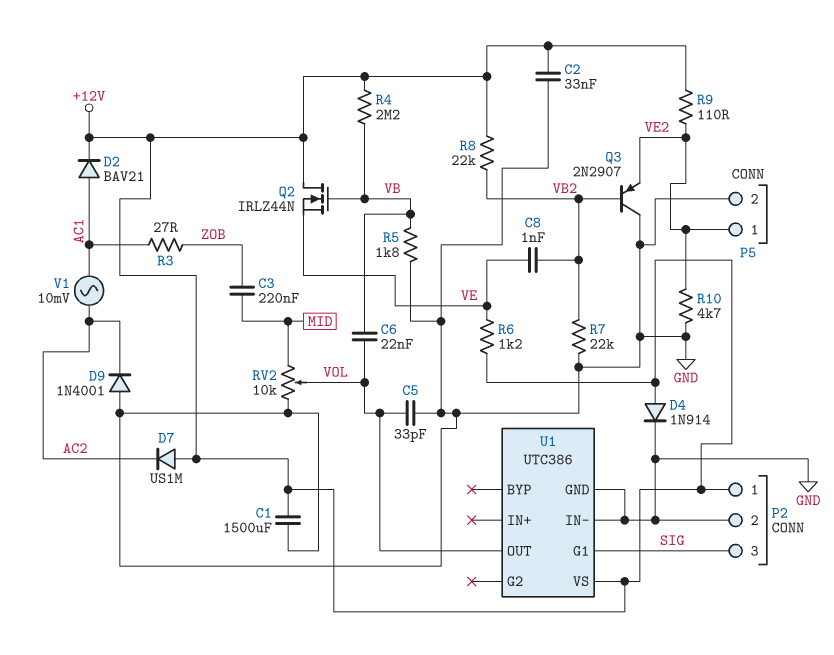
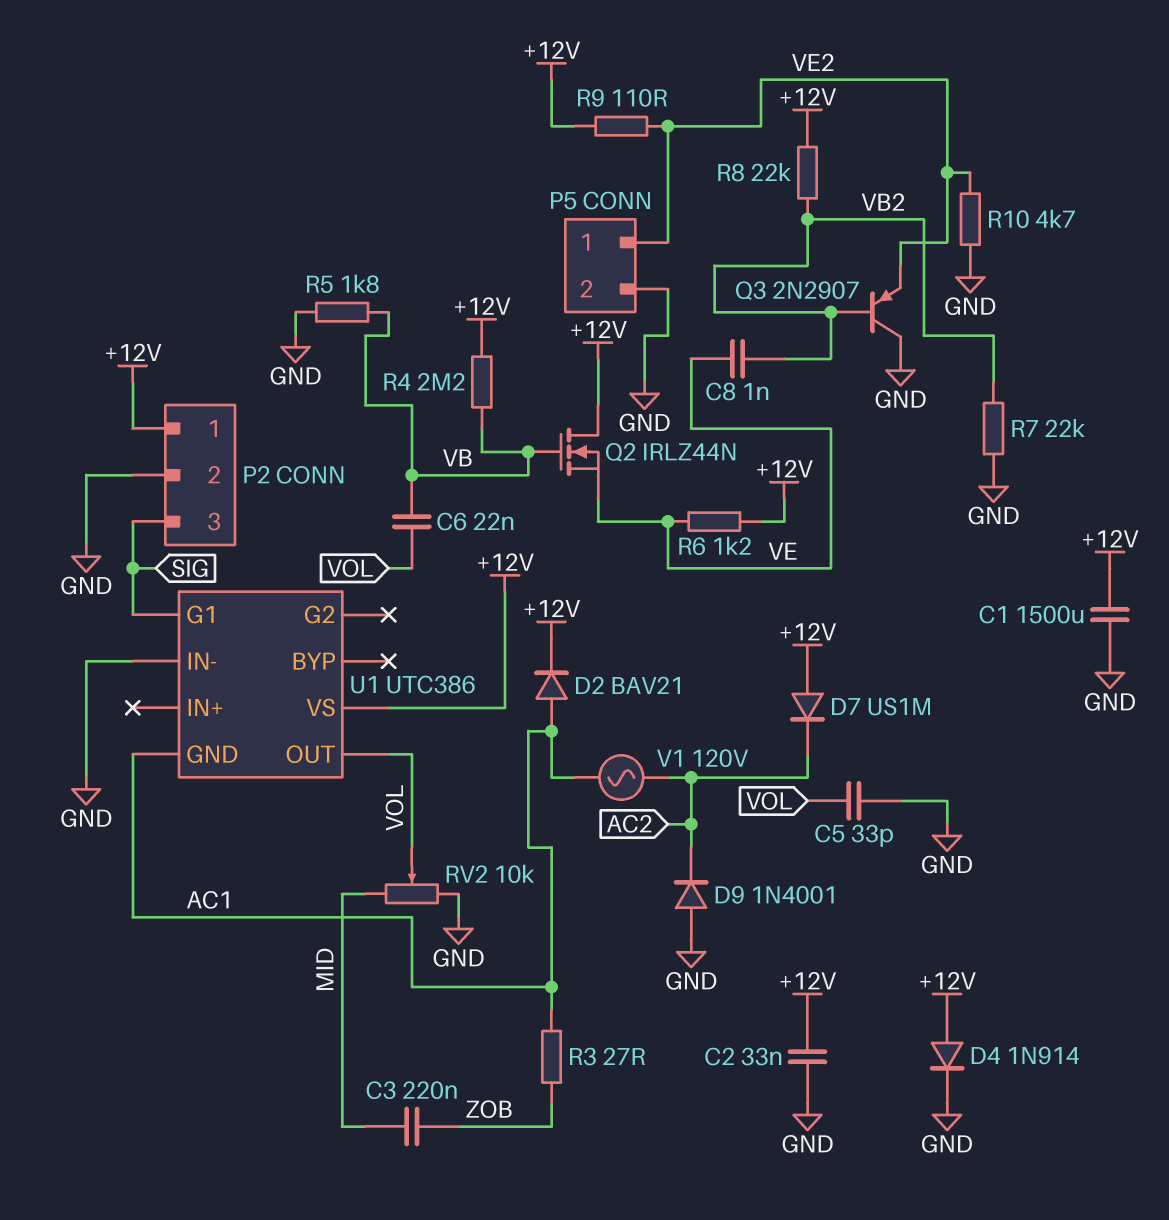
U1 pin GND: GND -> AC1
V1: AC 10mV (AC1, AC2) -> AC 120V (AC1, AC2)

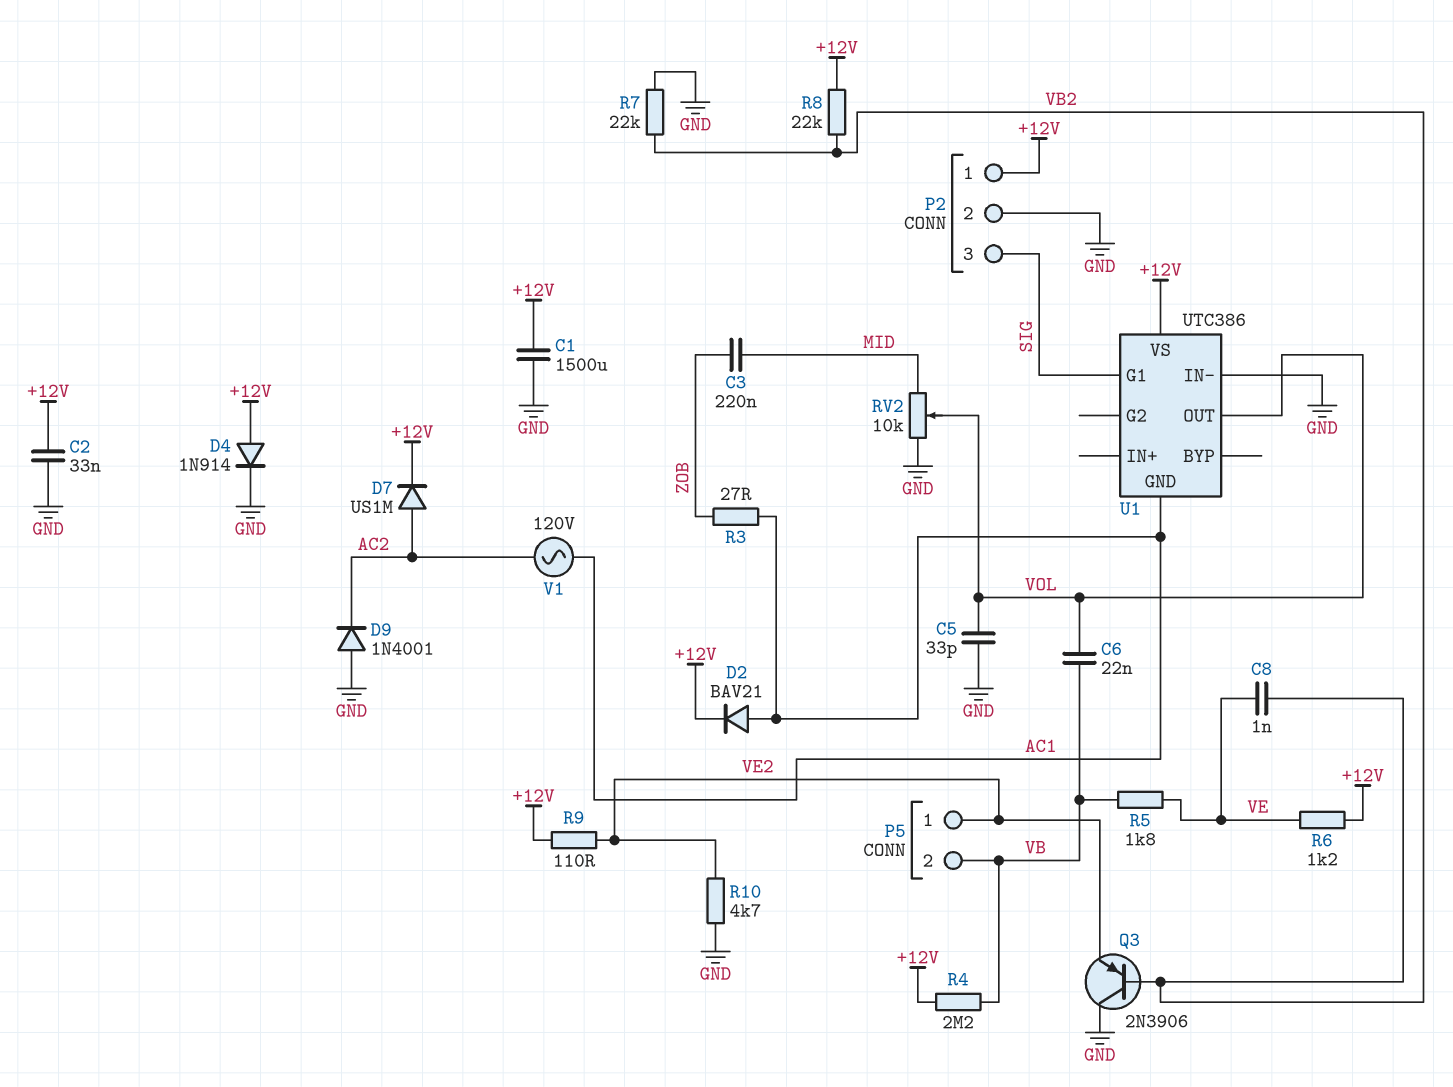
D7: diode US1M (A +12V, K AC2) -> diode US1M (A AC2, K +12V)
P5 pin 2: GND -> VB
Q2: NMOS IRLZ44N (G VB, D +12V, S VE) -> none
Q3: PNP 2N2907 (B VB2, C GND, E VE2) -> PNP 2N3906 (B VB2, C GND, E VE2)
R5: 1.8k (GND, VB) -> 1.8k (VB, VE)

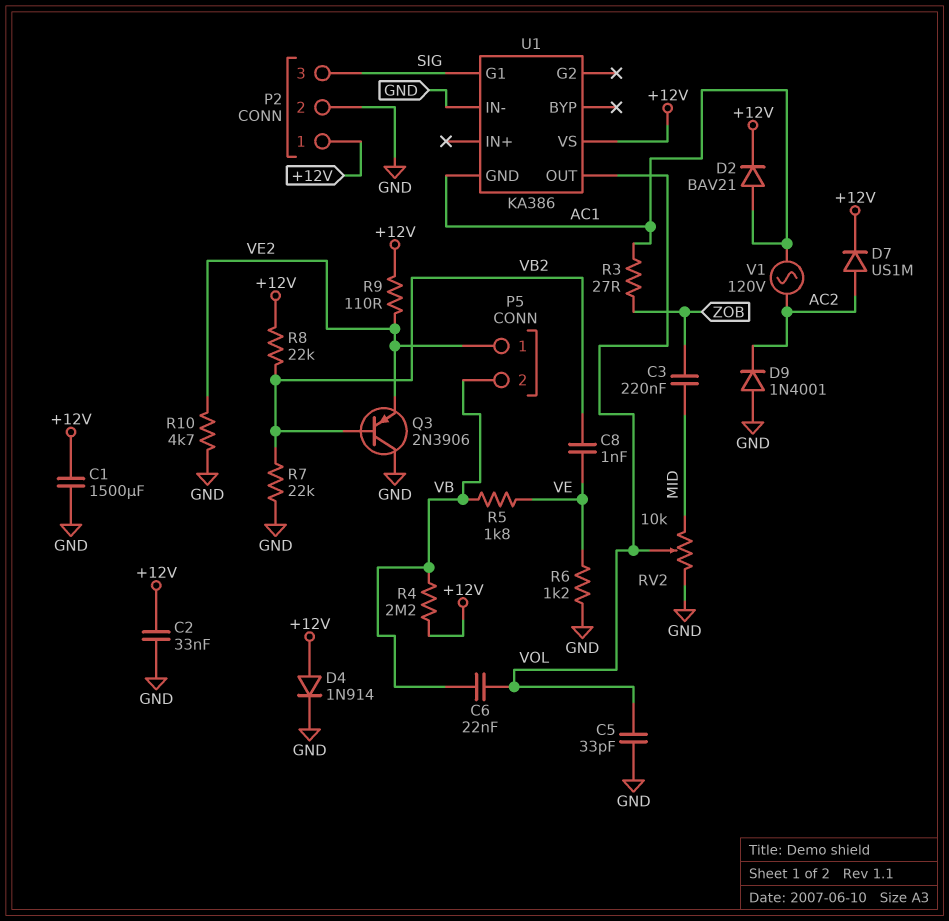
R6: 1.2k (+12V, VE) -> 1.2k (GND, VE)
U1: UTC386 -> KA386

